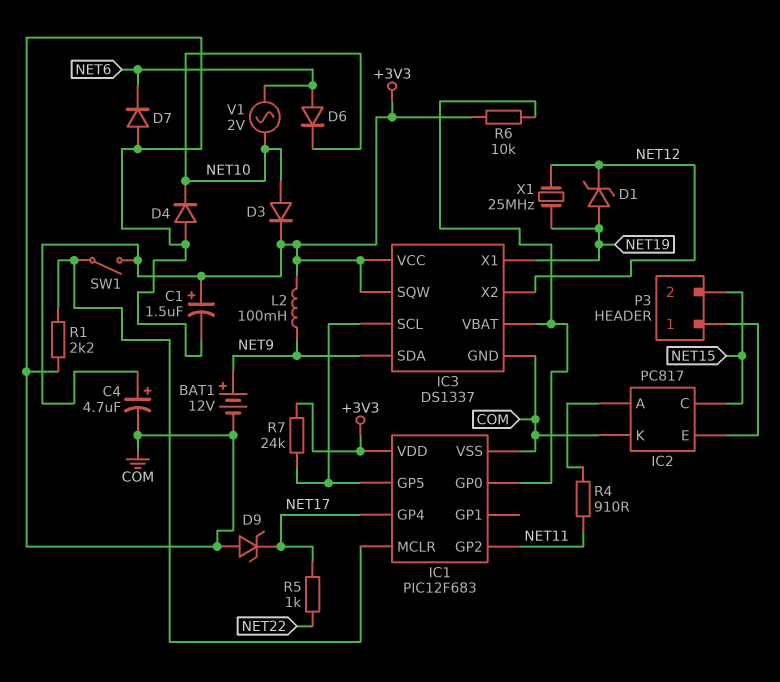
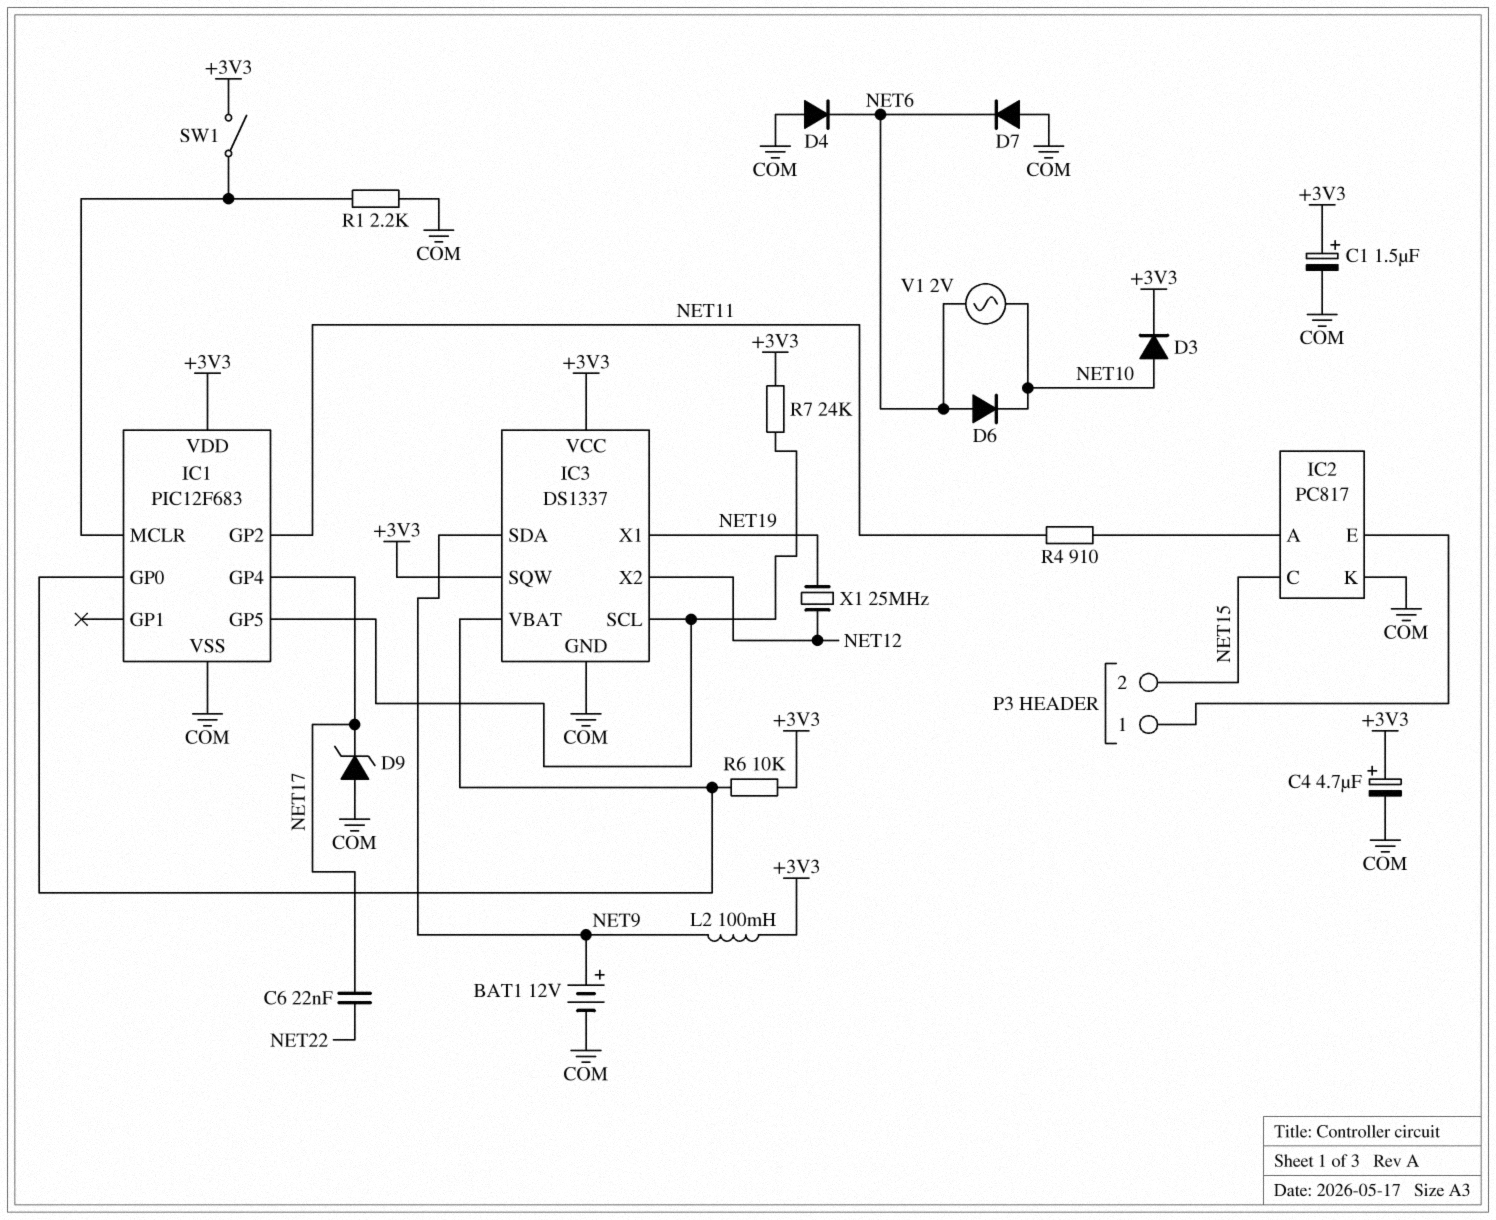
C6: none -> 22nF (NET17, NET22)
D1: zener (A NET19, K NET12) -> none
D4: diode (A COM, K NET10) -> diode (A COM, K NET6)
R5: 1k (NET17, NET22) -> none

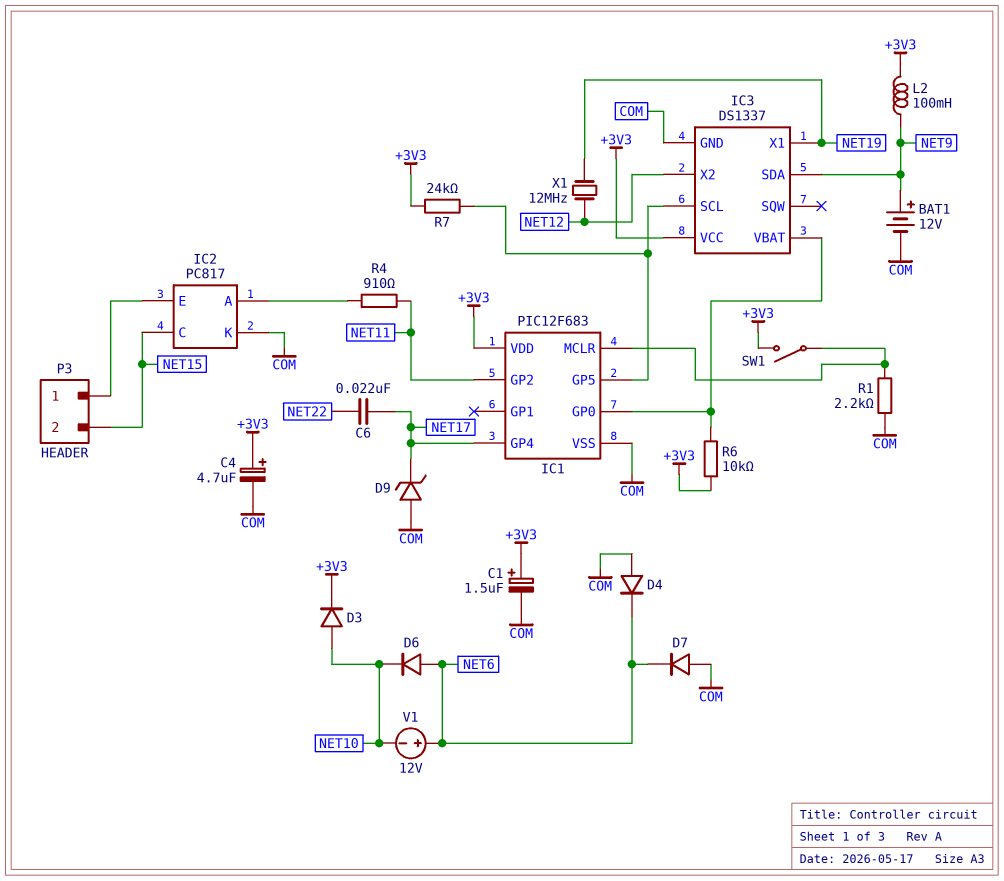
IC3 pin SQW: +3V3 -> none
V1: AC 2V (NET6, NET10) -> 12V (plus NET6, minus NET10)
X1: 25MHz (NET12, NET19) -> 12MHz (NET12, NET19)

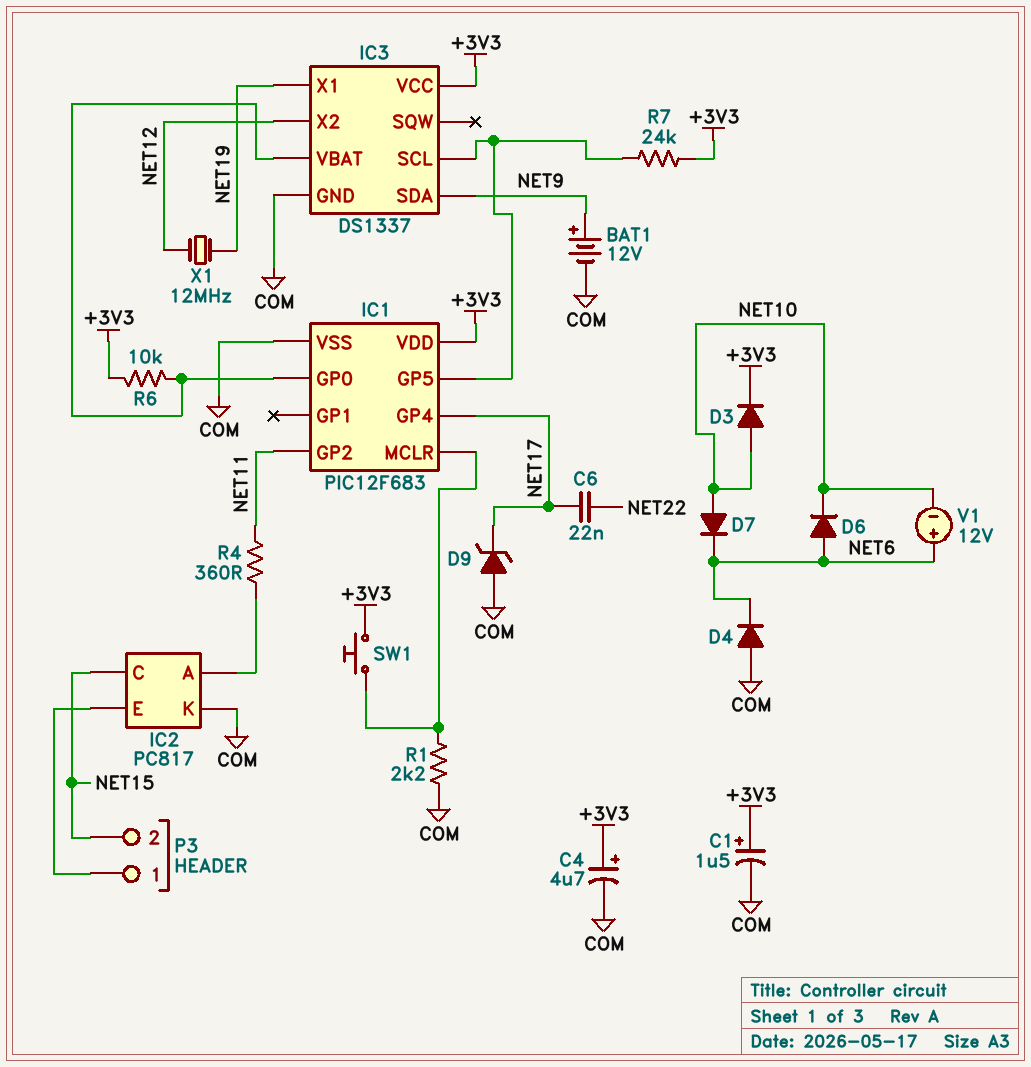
D7: diode (A COM, K NET6) -> diode (A NET10, K NET6)
L2: 100mH (+3V3, NET9) -> none
R4: 910 (IC2/A, NET11) -> 360 (IC2/A, NET11)
SW1: switch (+3V3, IC1/MCLR) -> button (+3V3, IC1/MCLR)

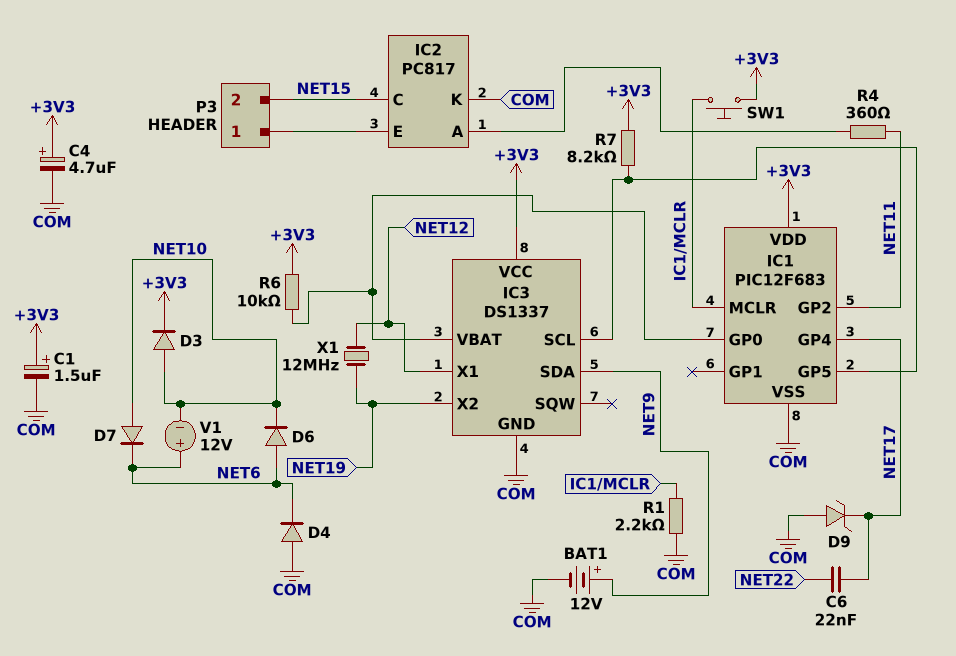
IC3 pin X1: NET19 -> NET12
IC3 pin X2: NET12 -> NET19
R7: 24k (+3V3, IC1/GP5) -> 8.2k (+3V3, IC1/GP5)

